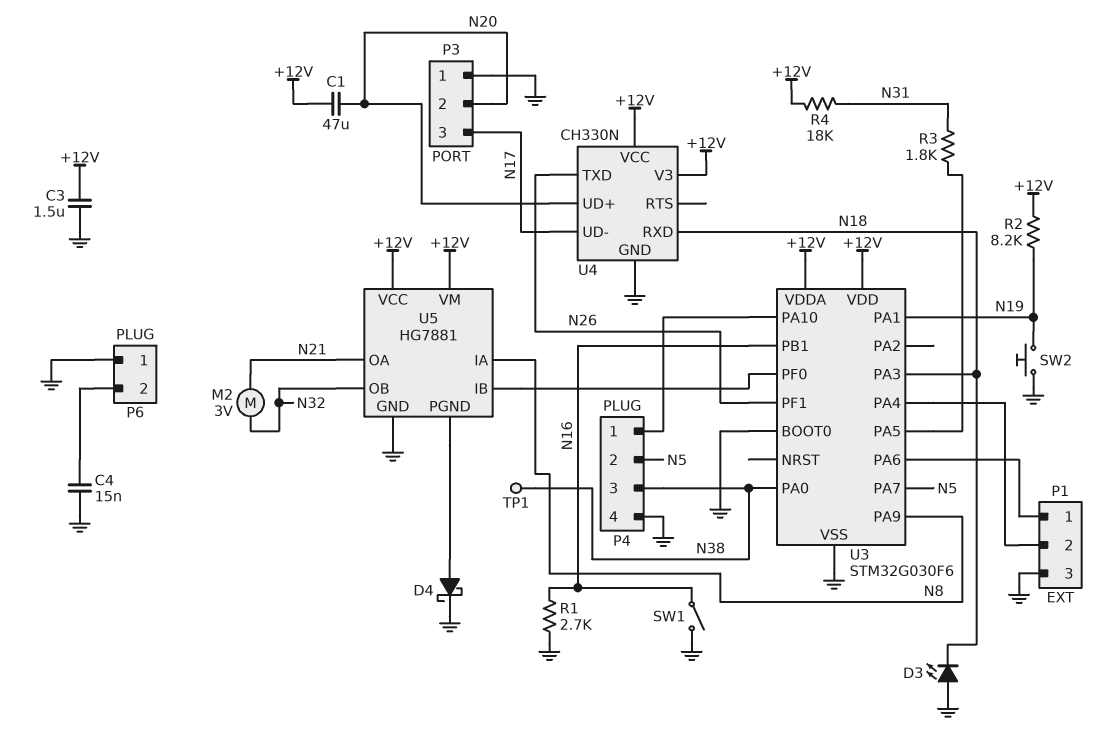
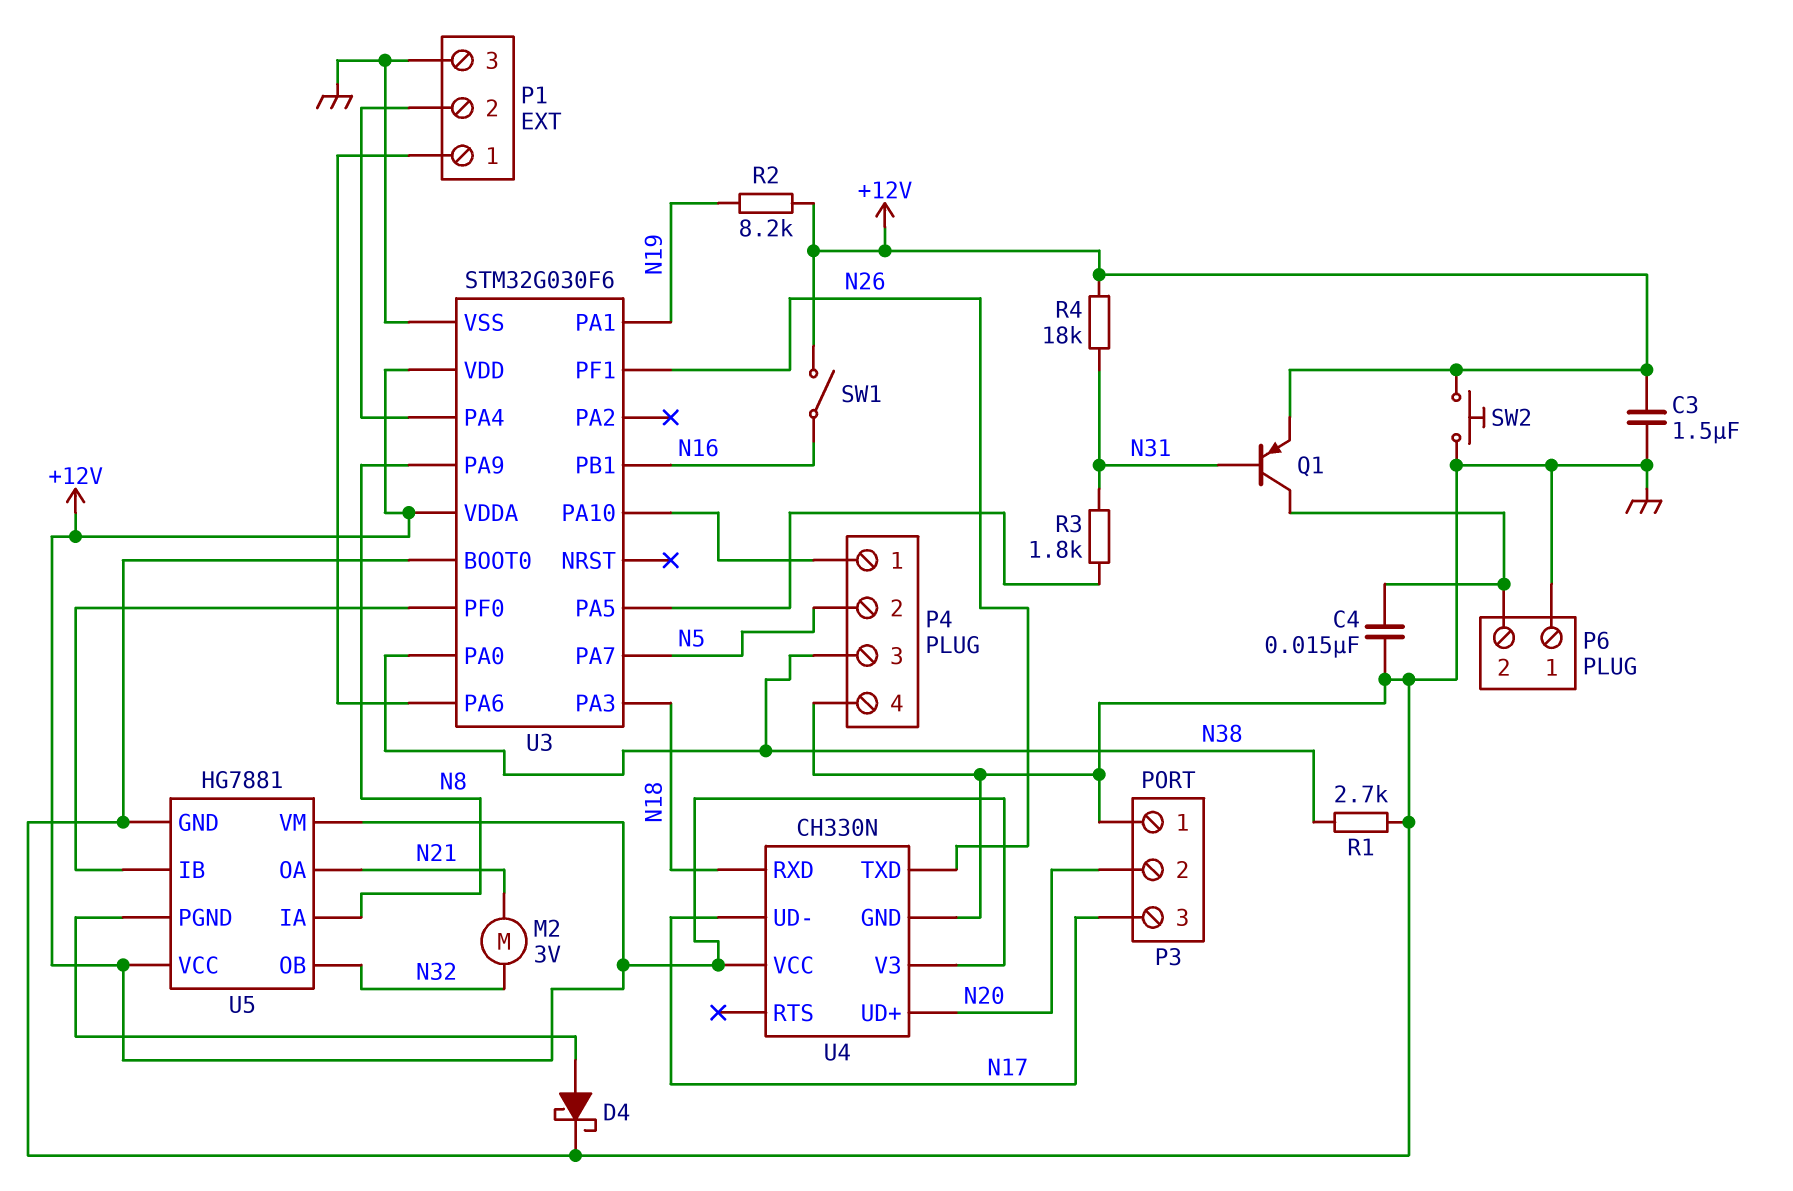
C1: 47uF (+12V, N20) -> none
D3: LED (A GND, K N18) -> none
Q1: none -> PNP (B N31, C P6/2, E +12V)
R1: 2.7k (GND, N16) -> 2.7k (GND, N38)
SW1: switch (GND, N16) -> switch (+12V, N16)
SW2: button (GND, N19) -> button (+12V, GND)
TP1: test point (N38) -> none

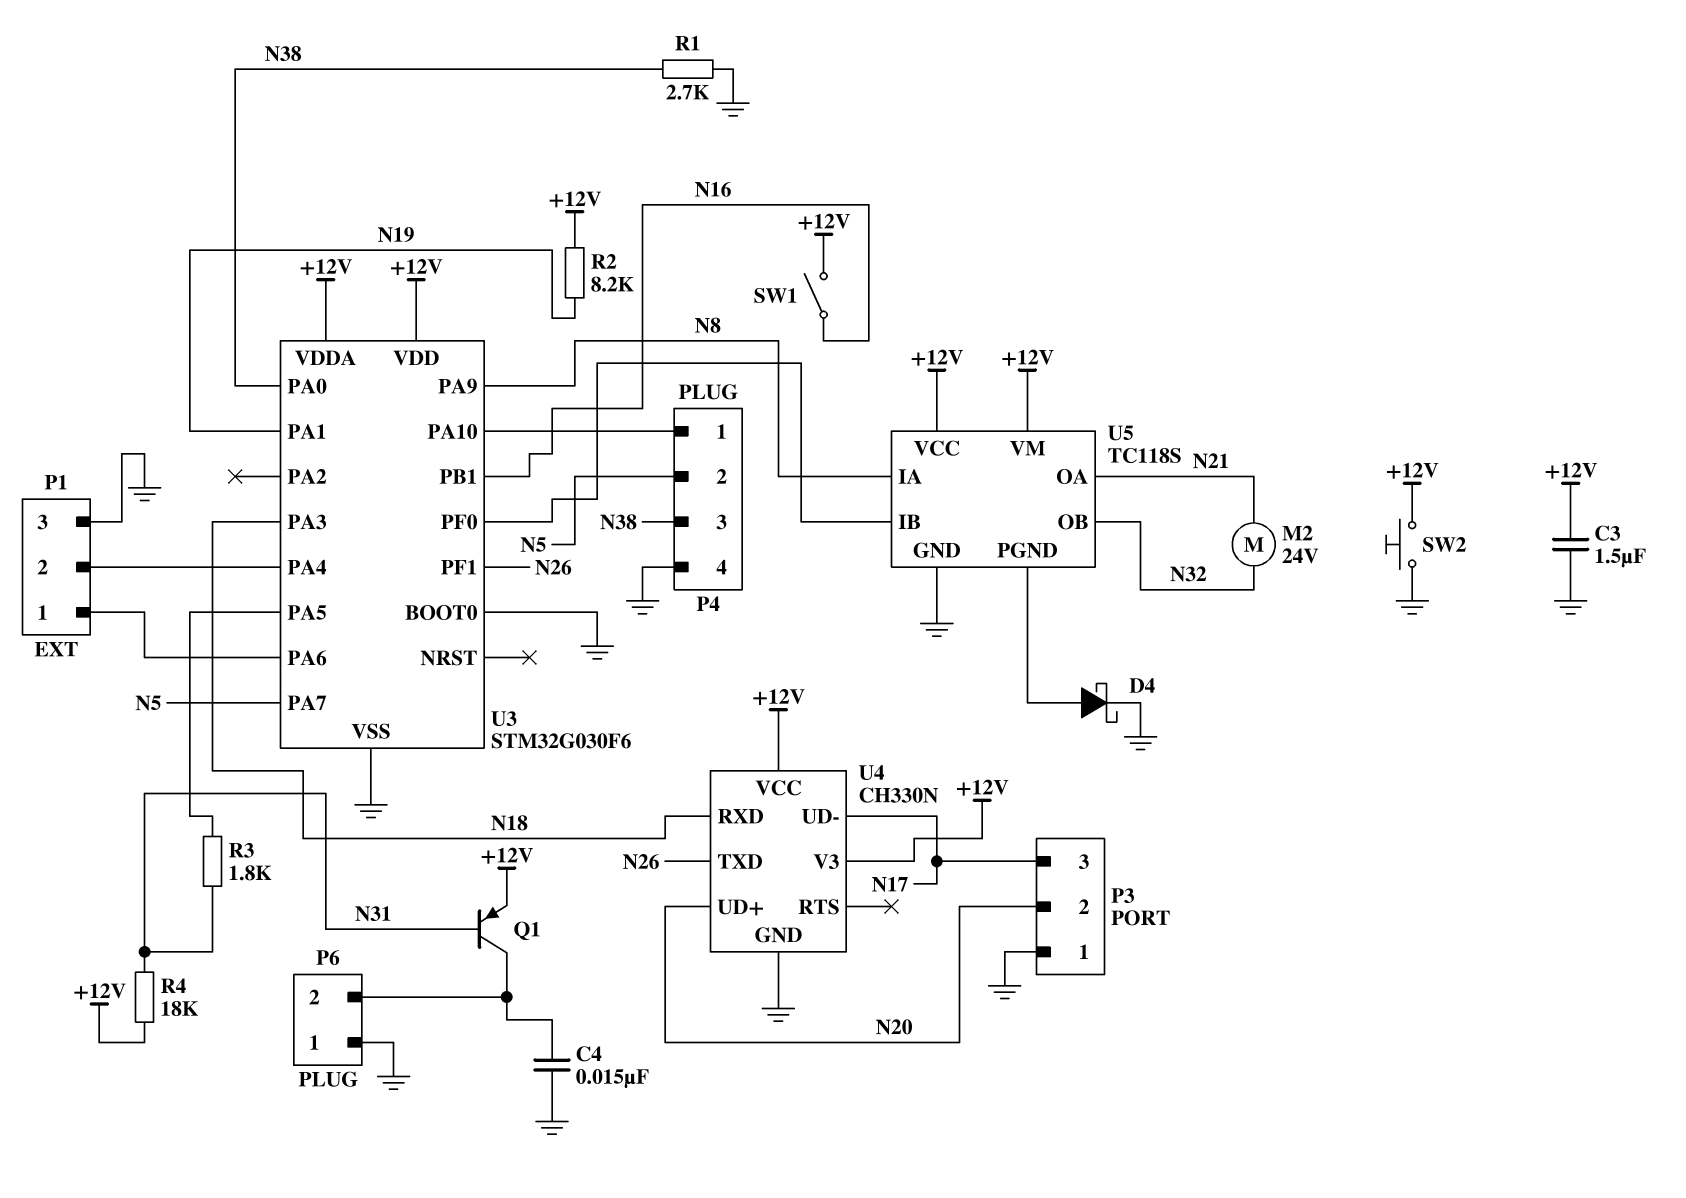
M2: motor 3V (N21, N32) -> motor 24V (N21, N32)
U5: HG7881 -> TC118S

